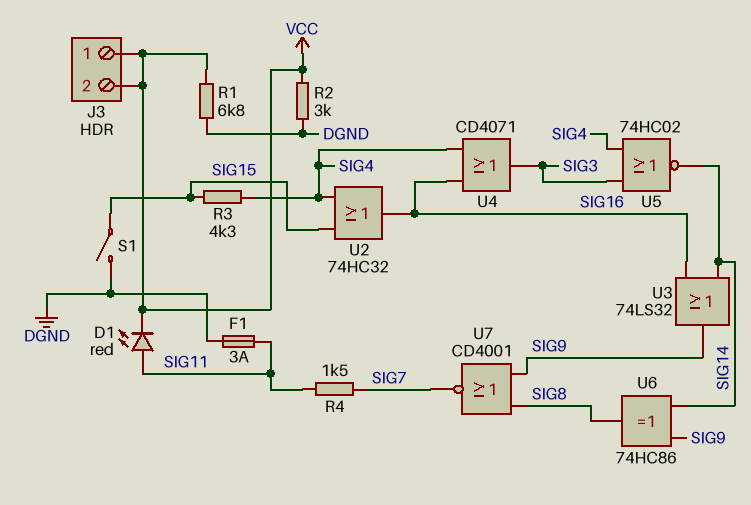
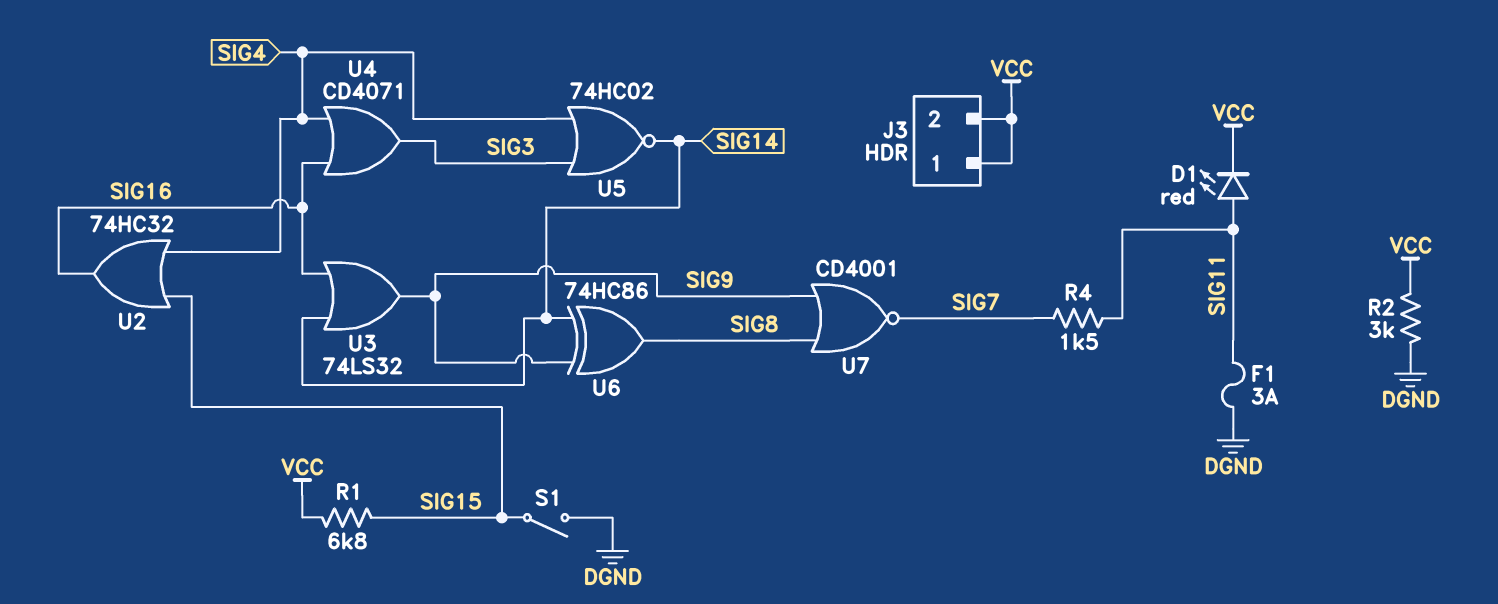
R1: 6.8k (DGND, VCC) -> 6.8k (SIG15, VCC)
R3: 4.3k (SIG4, SIG15) -> none

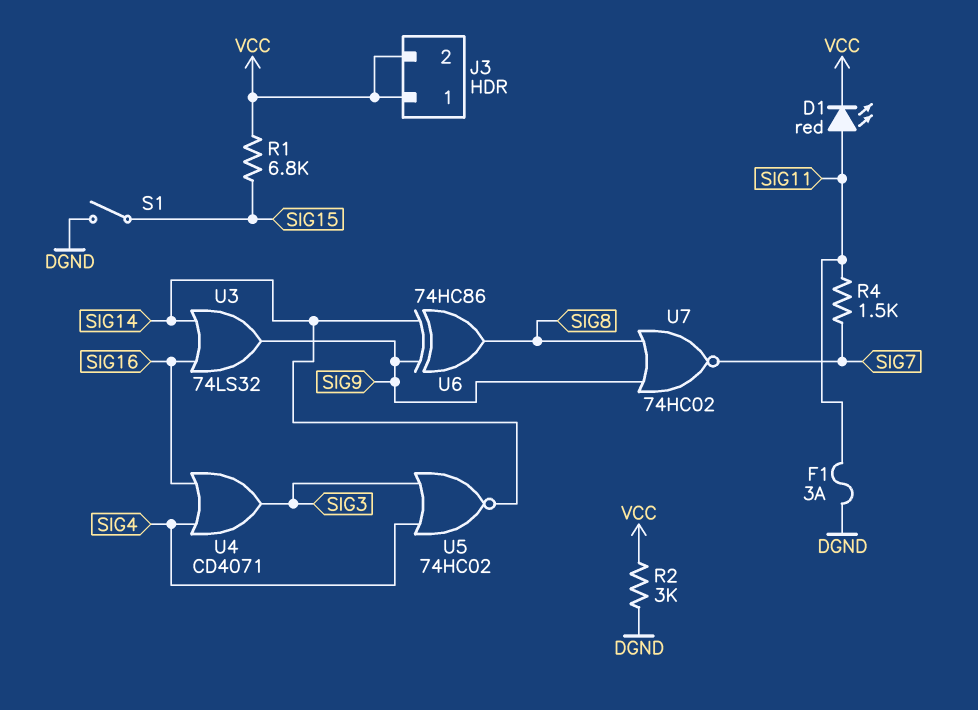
U2: OR 74HC32 (in SIG4, in SIG15, out SIG16) -> none
U7: NOR CD4001 (in SIG8, in SIG9, out SIG7) -> NOR 74HC02 (in SIG8, in SIG9, out SIG7)

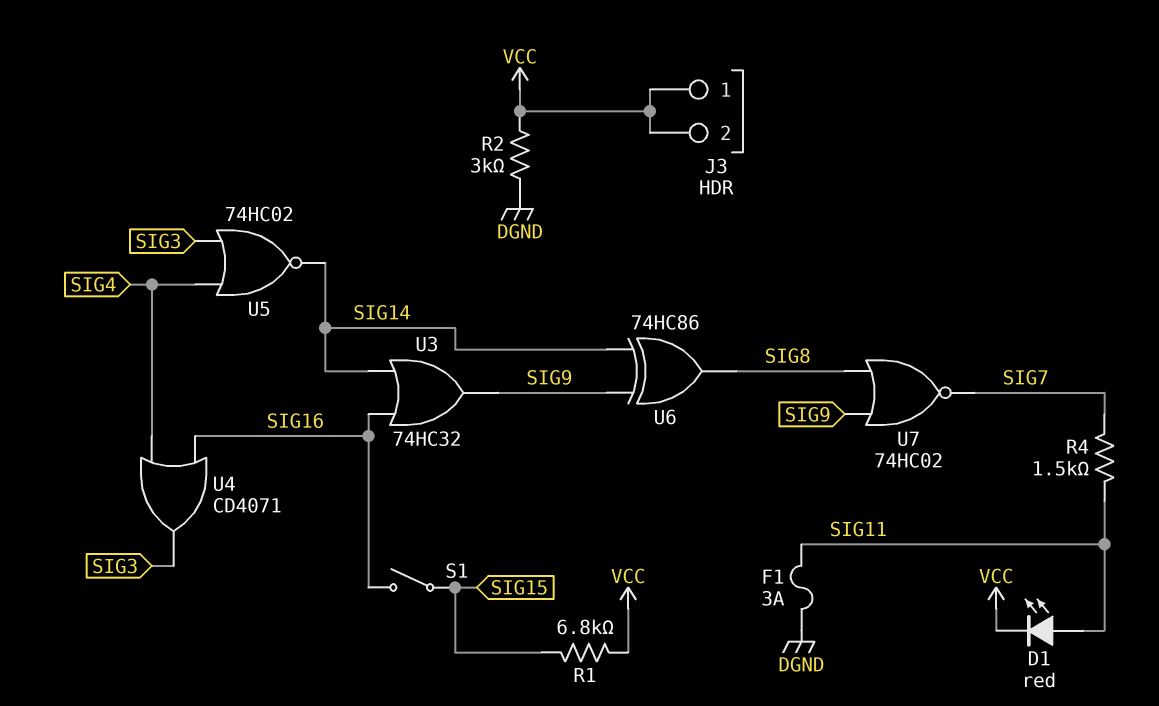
S1: switch (DGND, SIG15) -> switch (SIG15, SIG16)
U3: OR 74LS32 (in SIG14, in SIG16, out SIG9) -> OR 74HC32 (in SIG14, in SIG16, out SIG9)

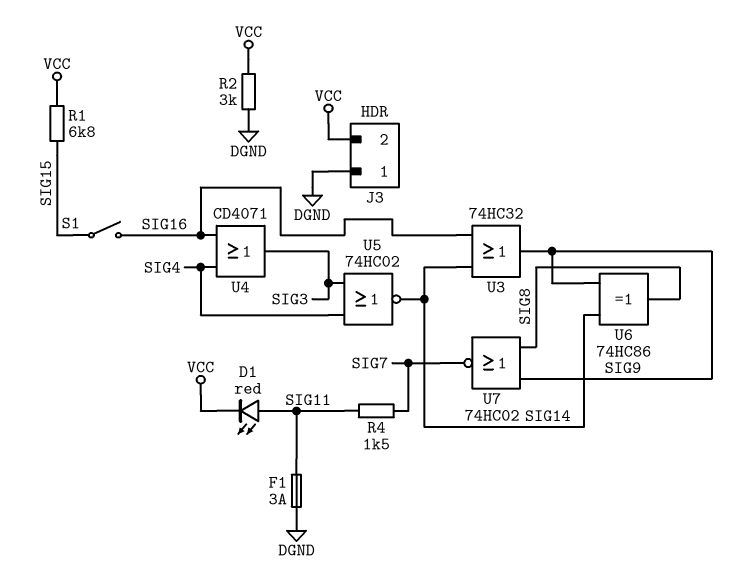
J3 pin 1: VCC -> DGND

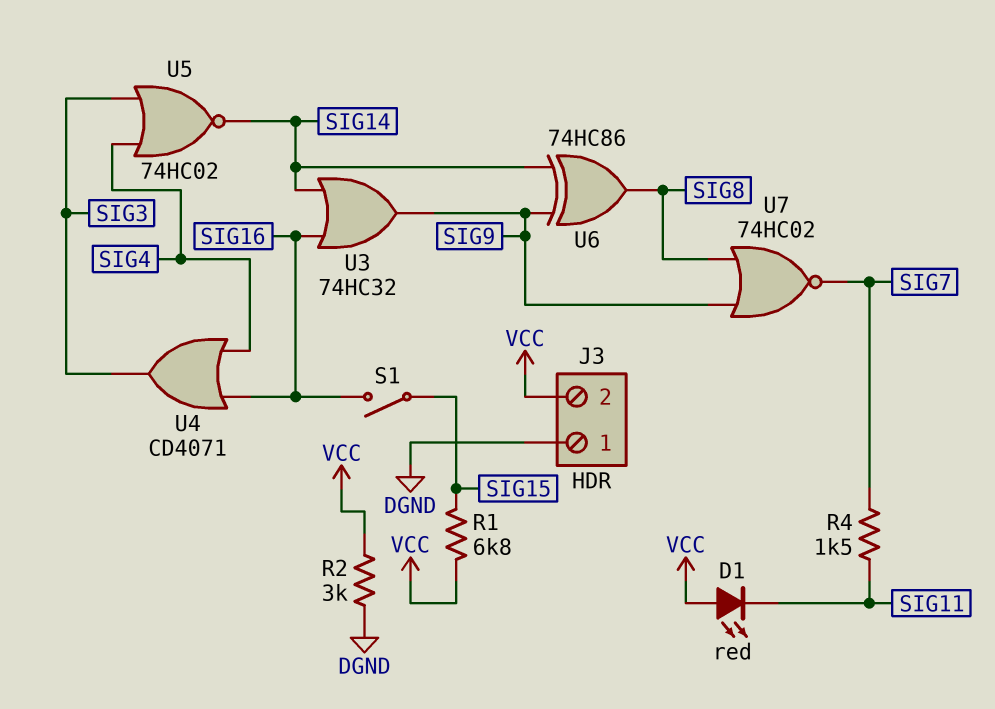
D1: LED red (A SIG11, K VCC) -> LED red (A VCC, K SIG11)
F1: 3A (DGND, SIG11) -> none

